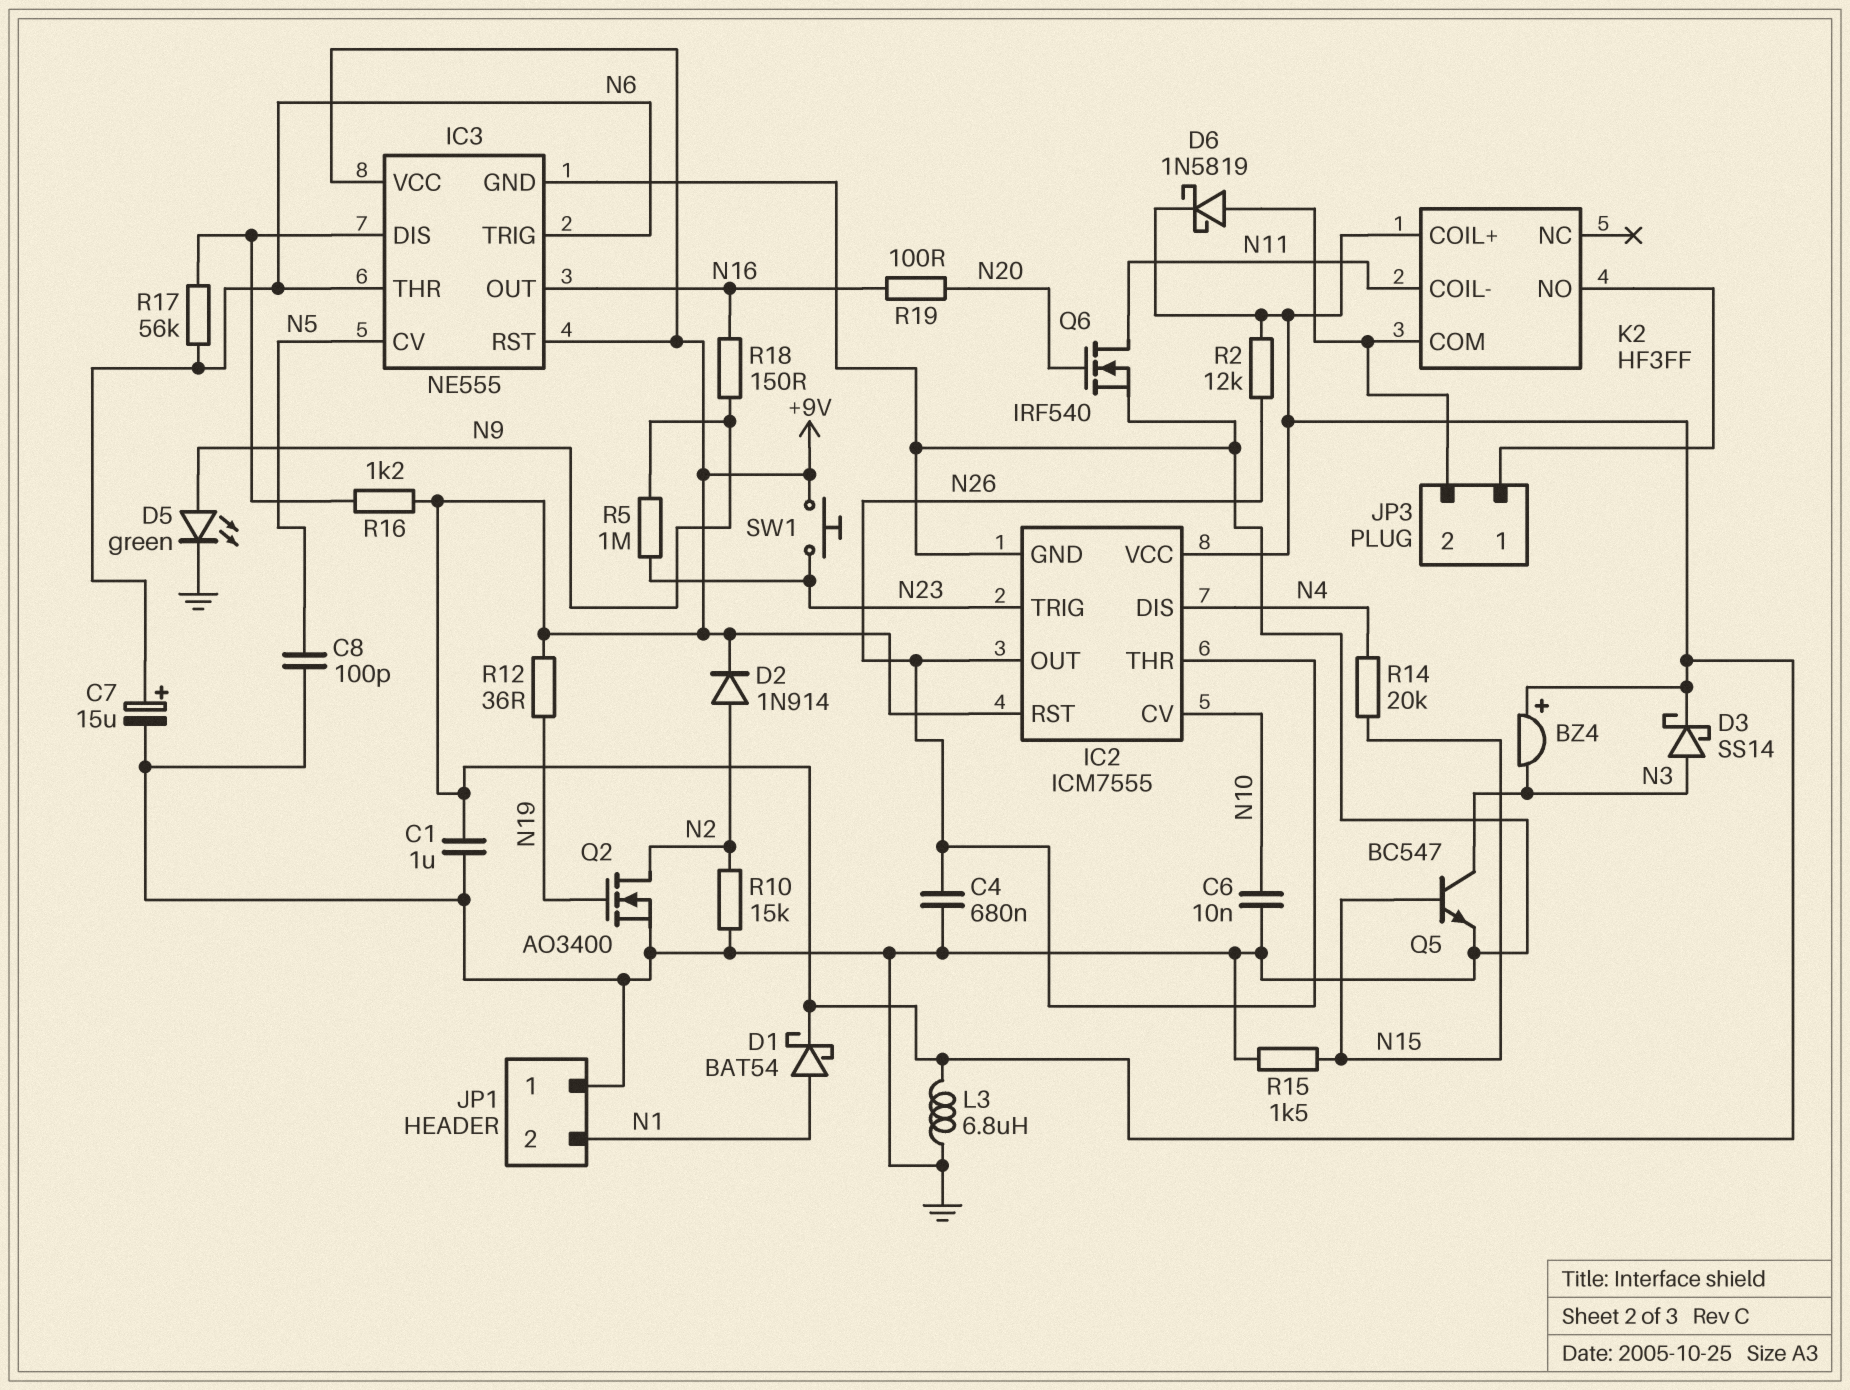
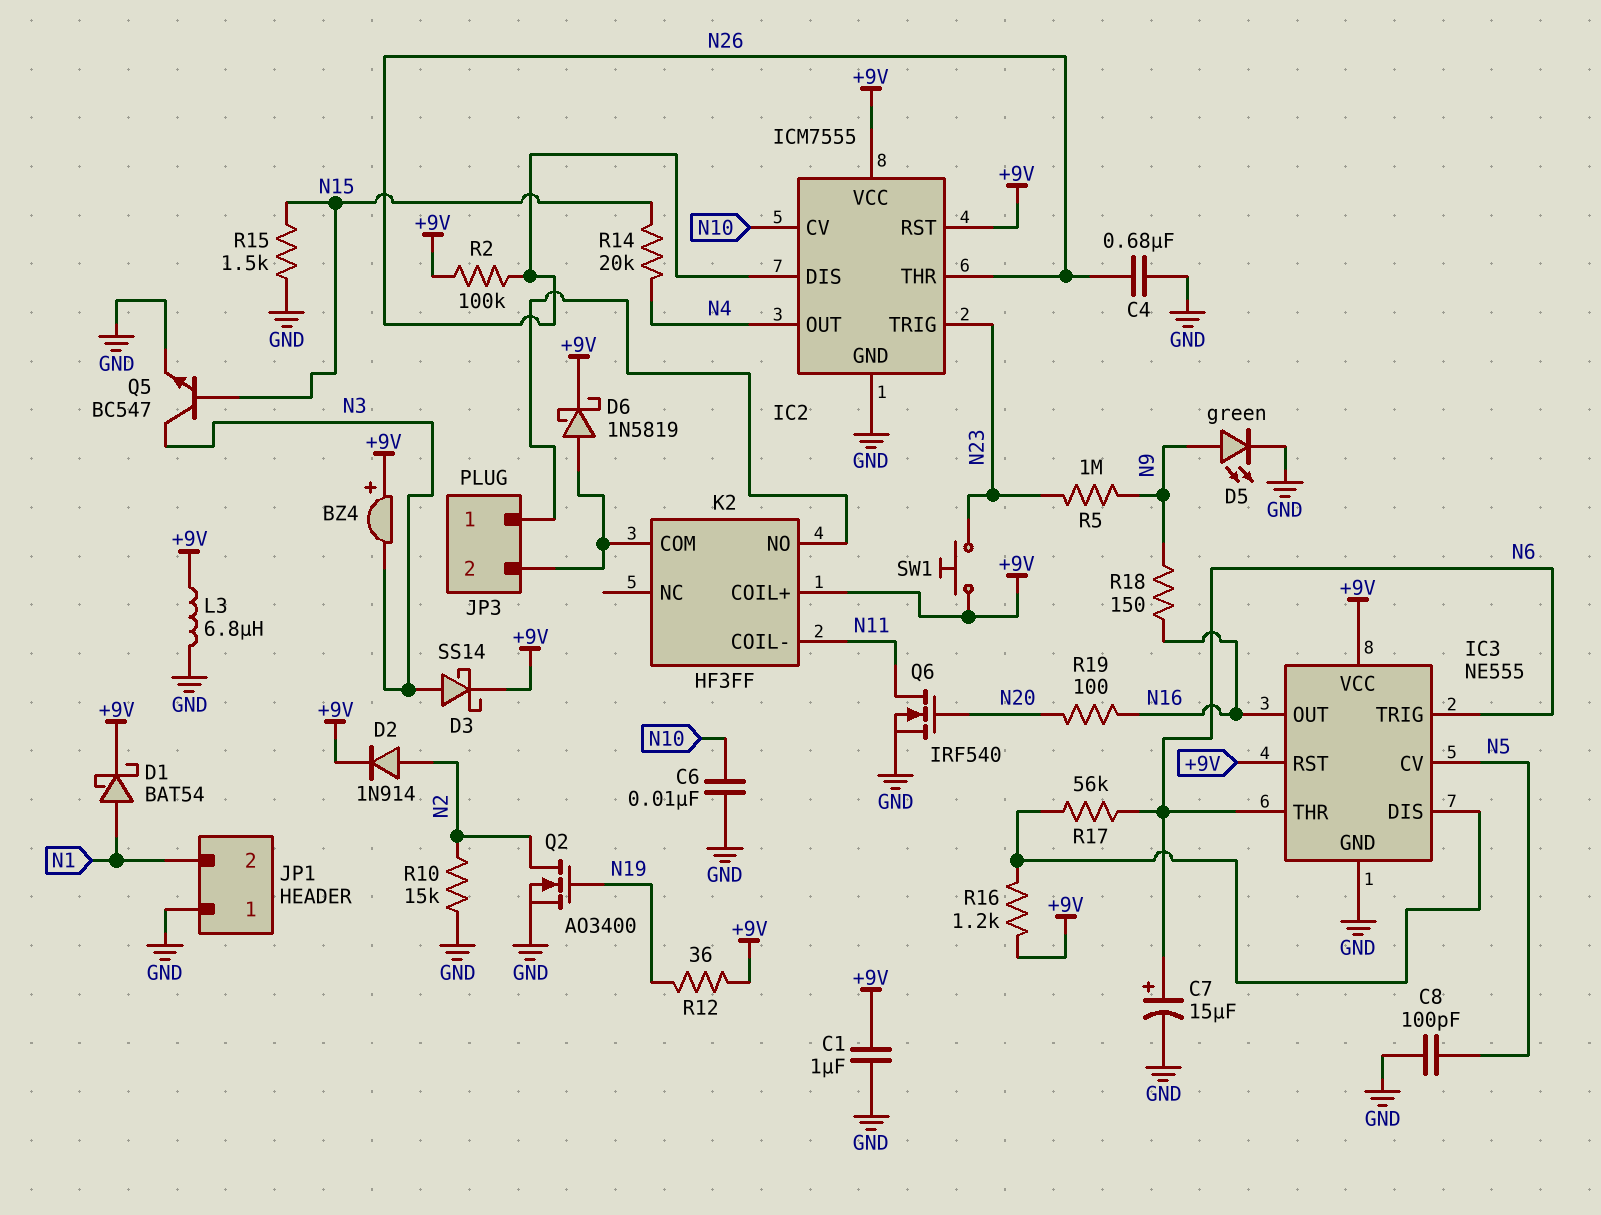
IC2 pin DIS: N4 -> N26
IC2 pin OUT: N26 -> N4
R2: 12k (+9V, N26) -> 100k (+9V, N26)

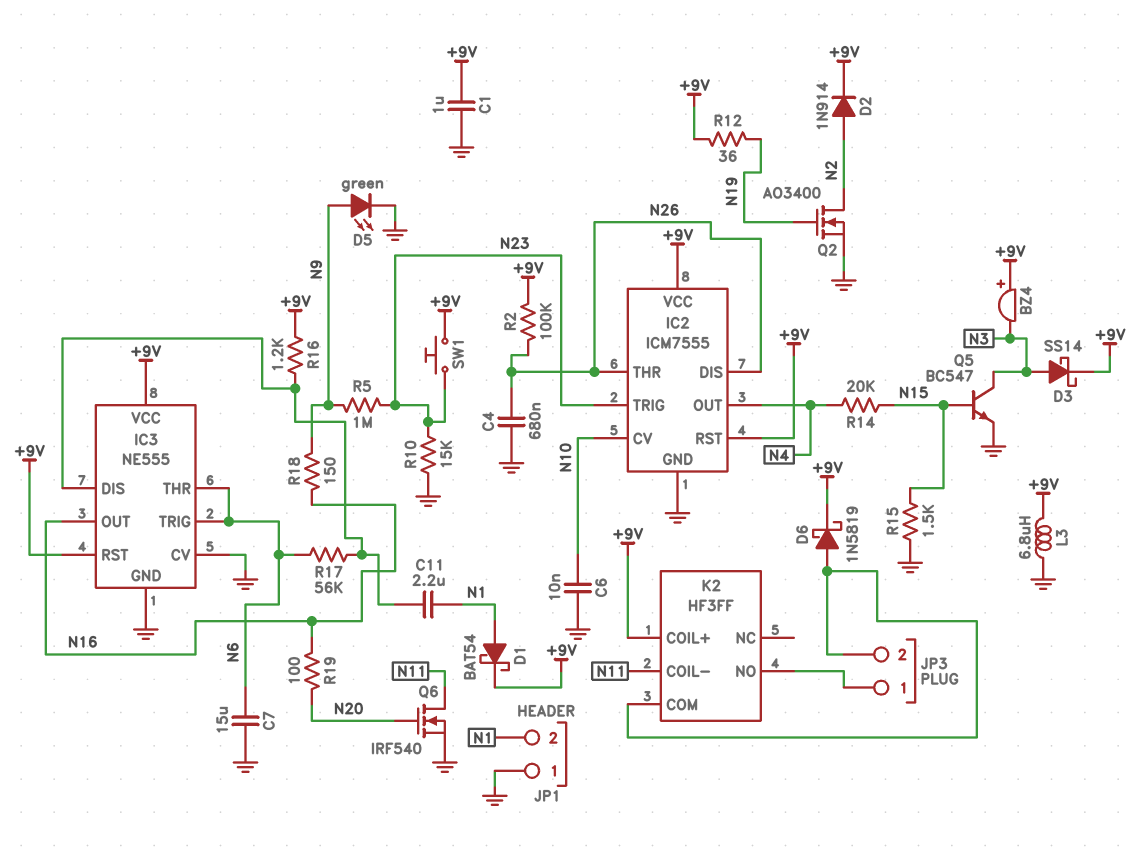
C7: 15uF (plus N6, minus GND) -> 15uF (GND, N6)
C8: 100pF (GND, N5) -> none
C11: none -> 2.2uF (IC3/DIS, N1)
IC3 pin CV: N5 -> GND
R10: 15k (GND, N2) -> 15k (GND, N23)

